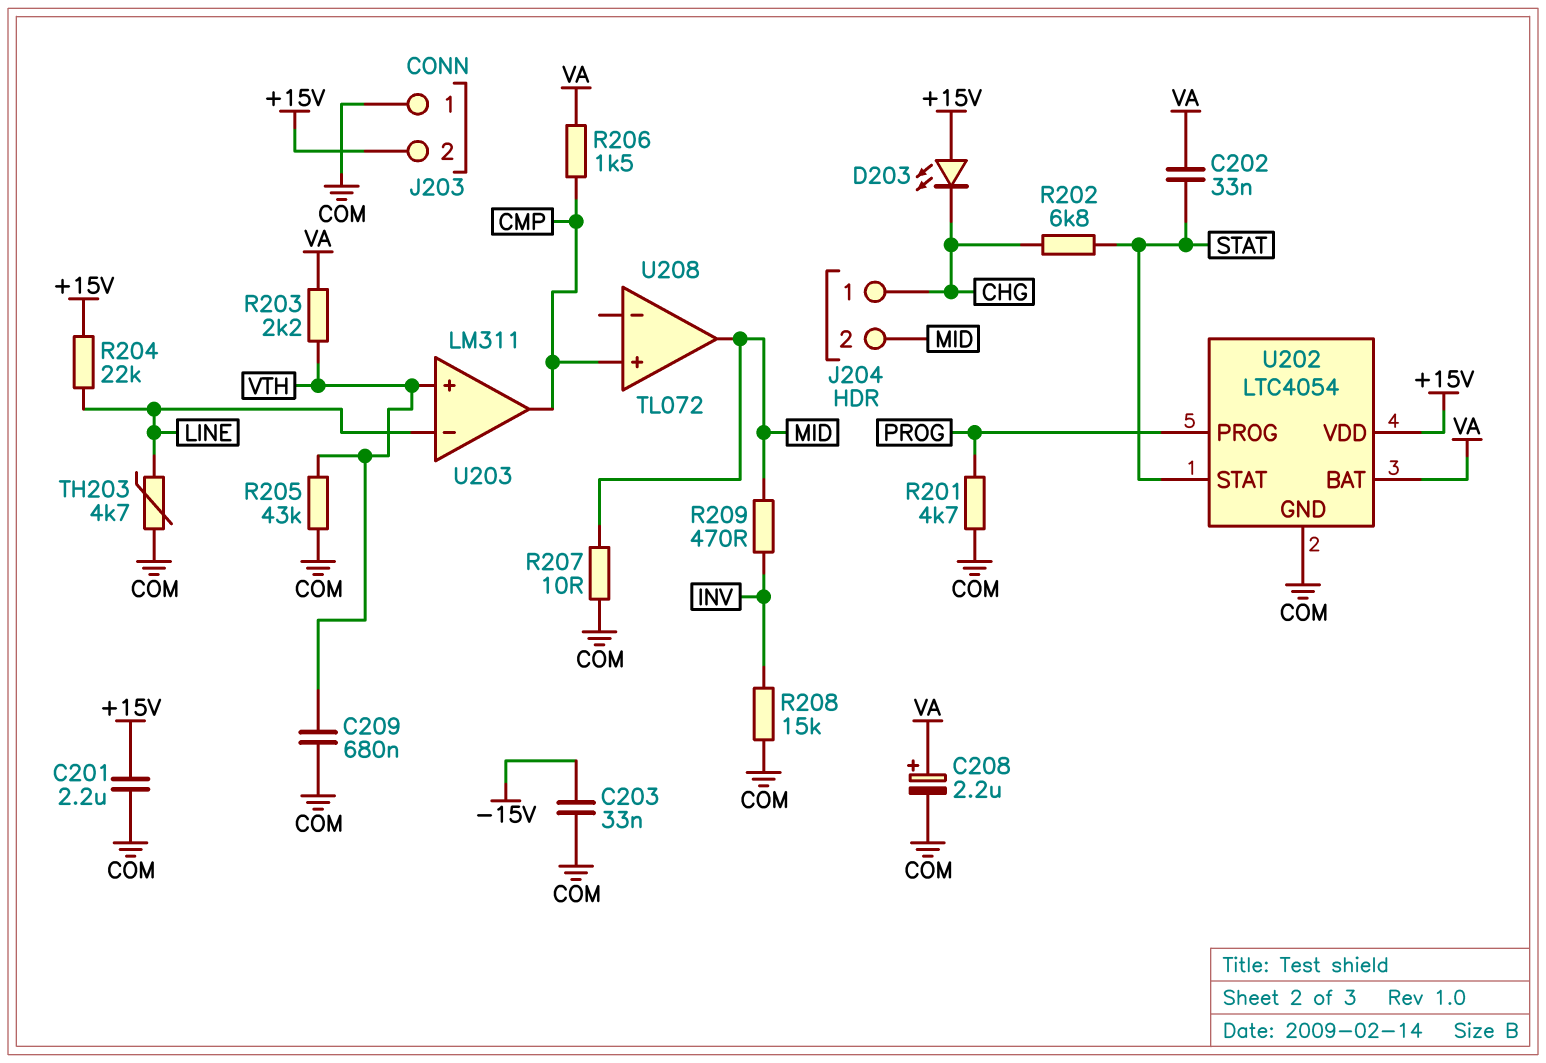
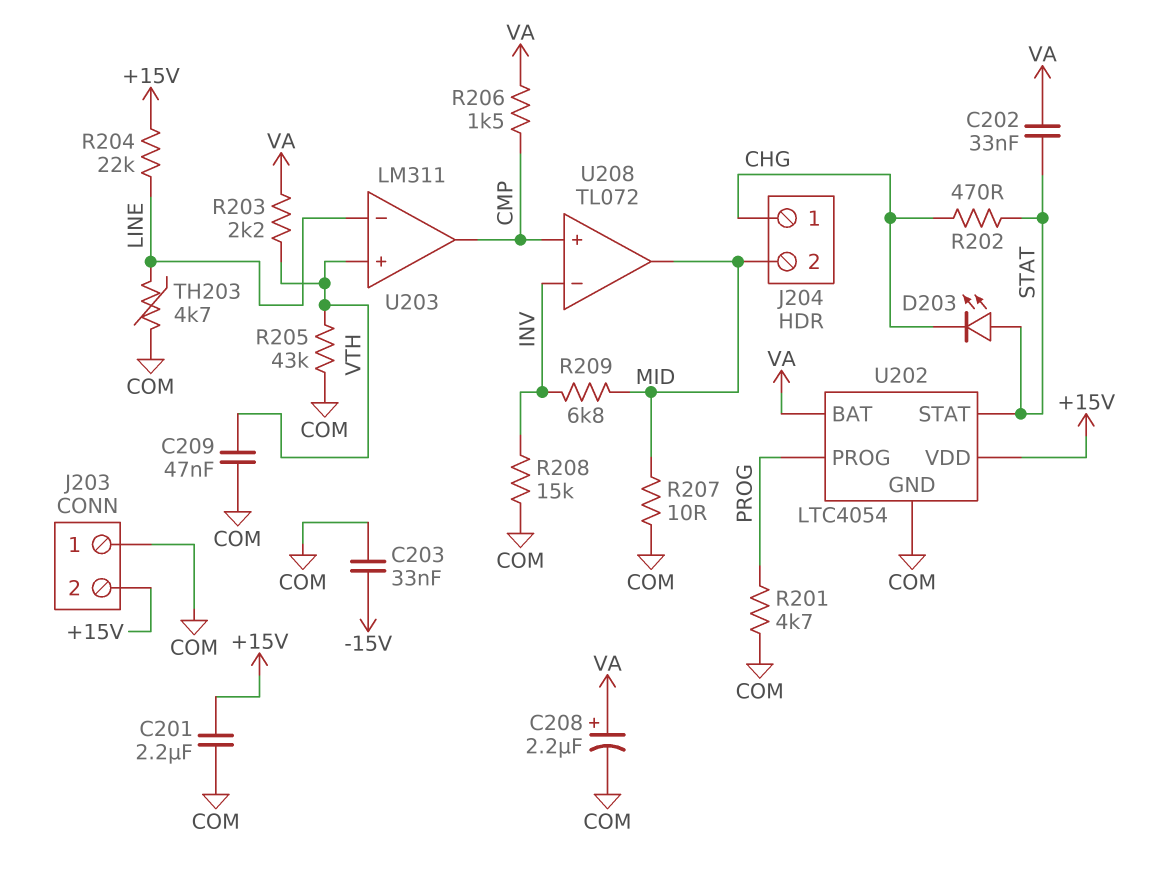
C209: 680nF (COM, VTH) -> 47nF (COM, VTH)
D203: LED (A +15V, K CHG) -> LED (A STAT, K CHG)
R202: 6.8k (CHG, STAT) -> 470 (CHG, STAT)
R209: 470 (INV, MID) -> 6.8k (INV, MID)
U208 pin in-: none -> INV

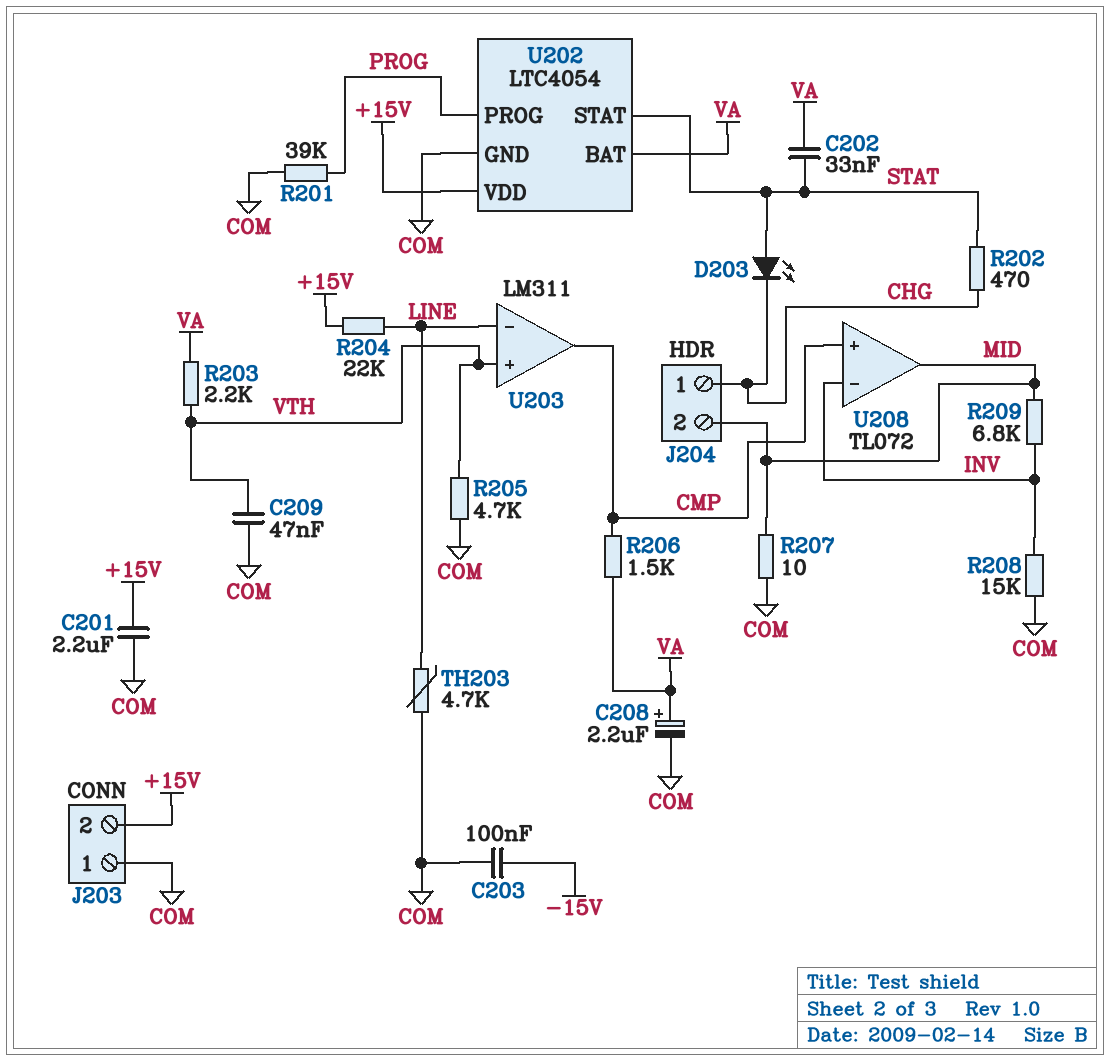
C203: 33nF (-15V, COM) -> 100nF (-15V, COM)
R201: 4.7k (COM, PROG) -> 39k (COM, PROG)
R205: 43k (COM, VTH) -> 4.7k (COM, VTH)

